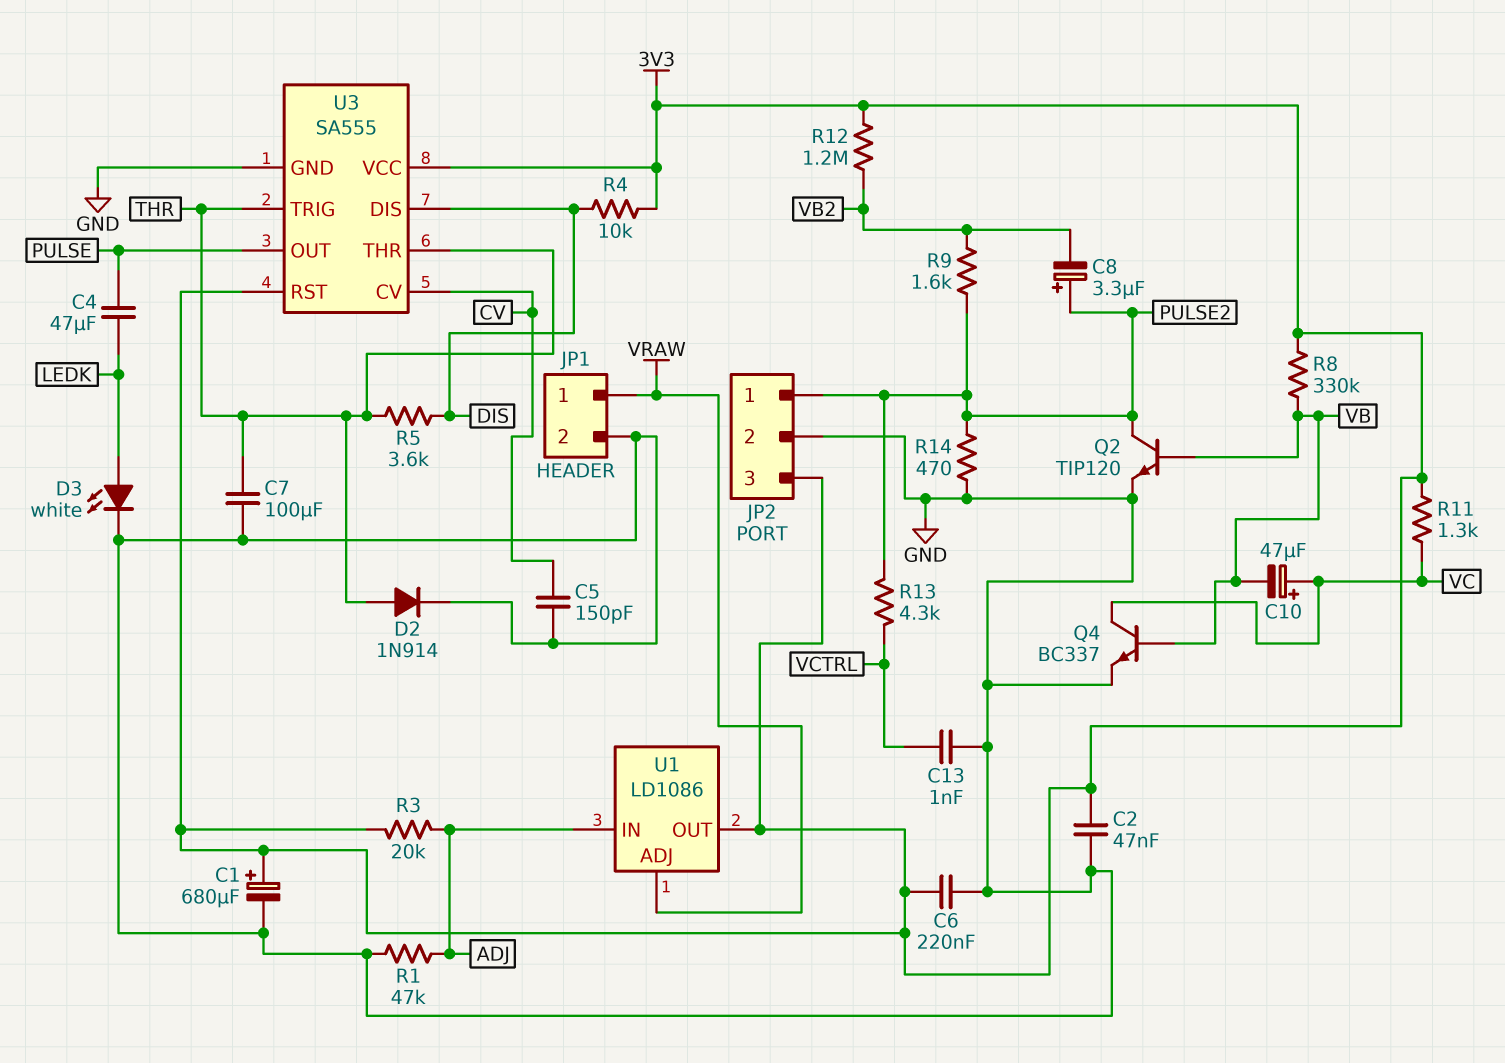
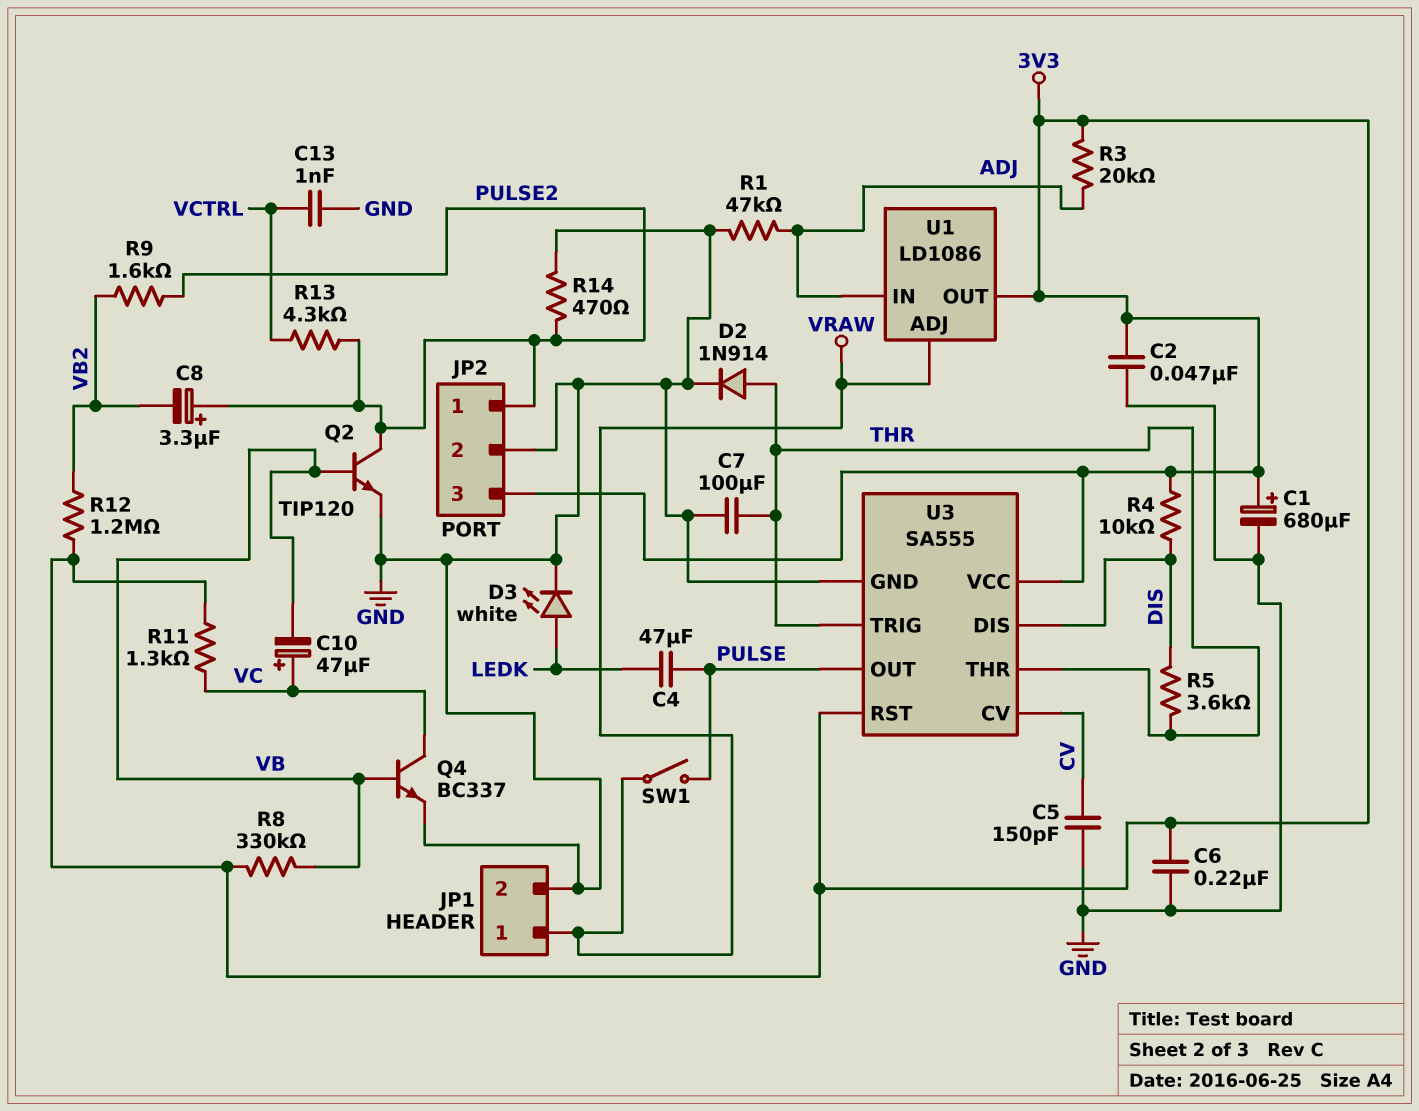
SW1: none -> switch (PULSE, VRAW)

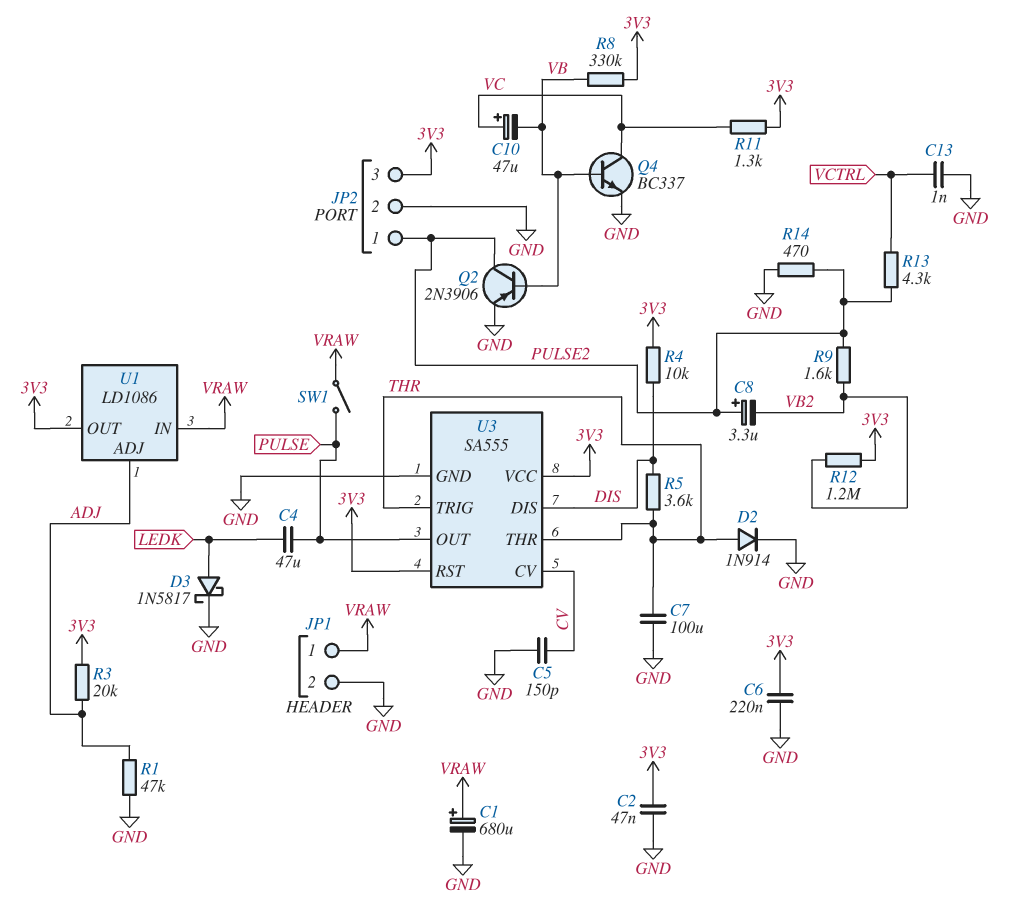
C1: 680uF (plus 3V3, minus GND) -> 680uF (plus VRAW, minus GND)
D3: LED white (A LEDK, K GND) -> schottky 1N5817 (A LEDK, K GND)
Q2: NPN TIP120 (B VB, C PULSE2, E GND) -> PNP 2N3906 (B VB, C PULSE2, E GND)
U1 pin ADJ: VRAW -> ADJ
U1 pin IN: ADJ -> VRAW

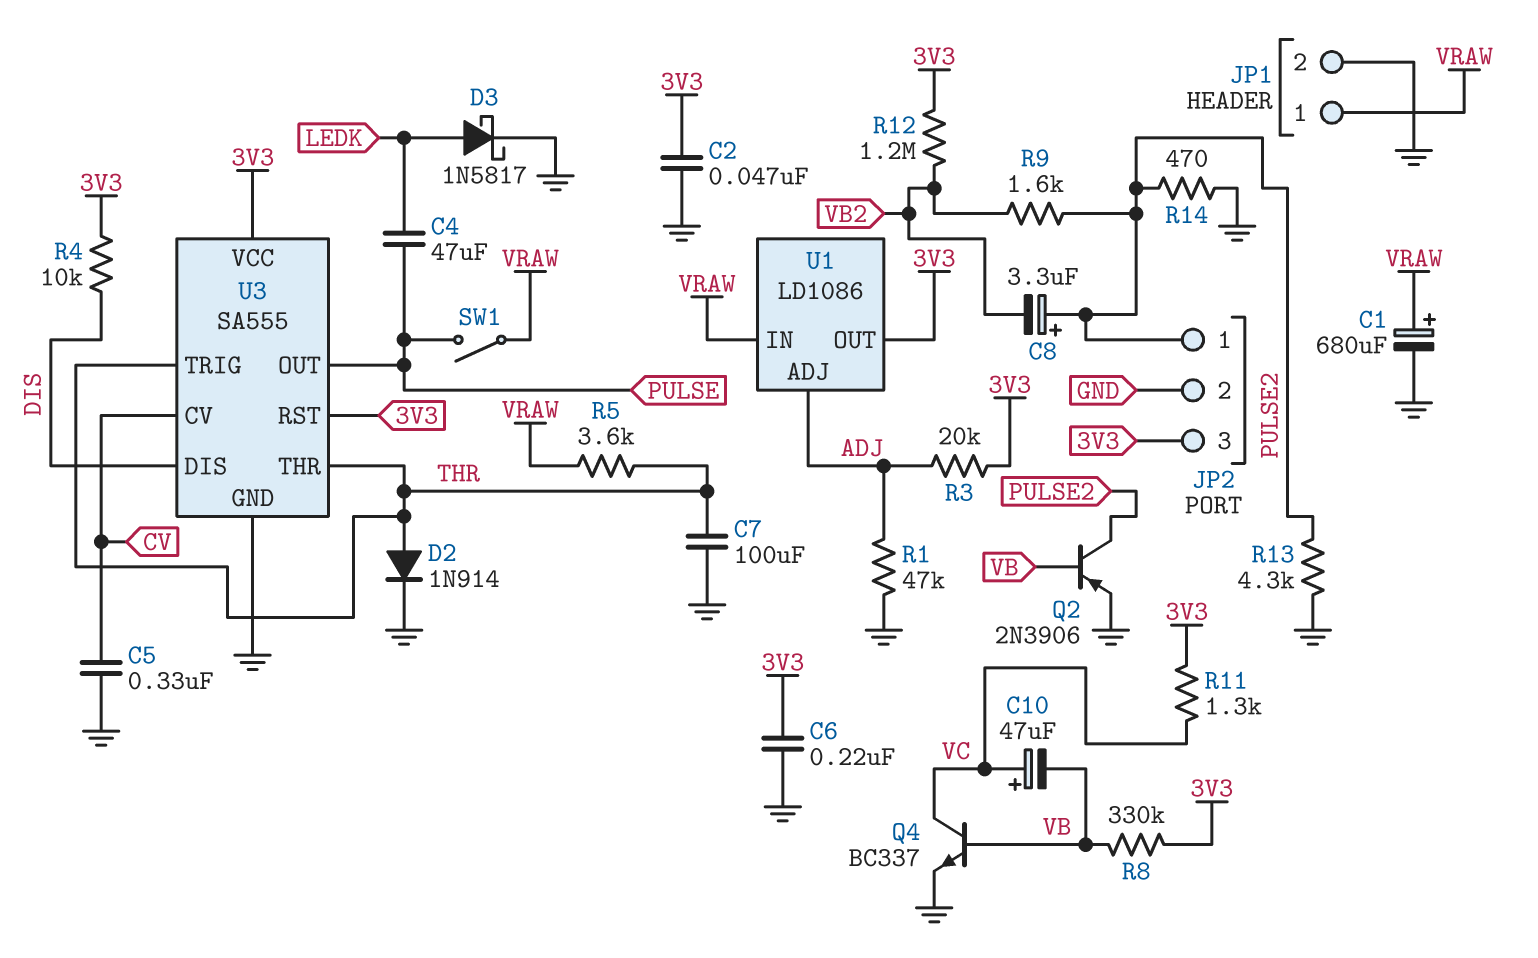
C5: 150pF (CV, GND) -> 330nF (CV, GND)
C13: 1nF (GND, VCTRL) -> none
R5: 3.6k (DIS, THR) -> 3.6k (THR, VRAW)
R13: 4.3k (PULSE2, VCTRL) -> 4.3k (GND, PULSE2)

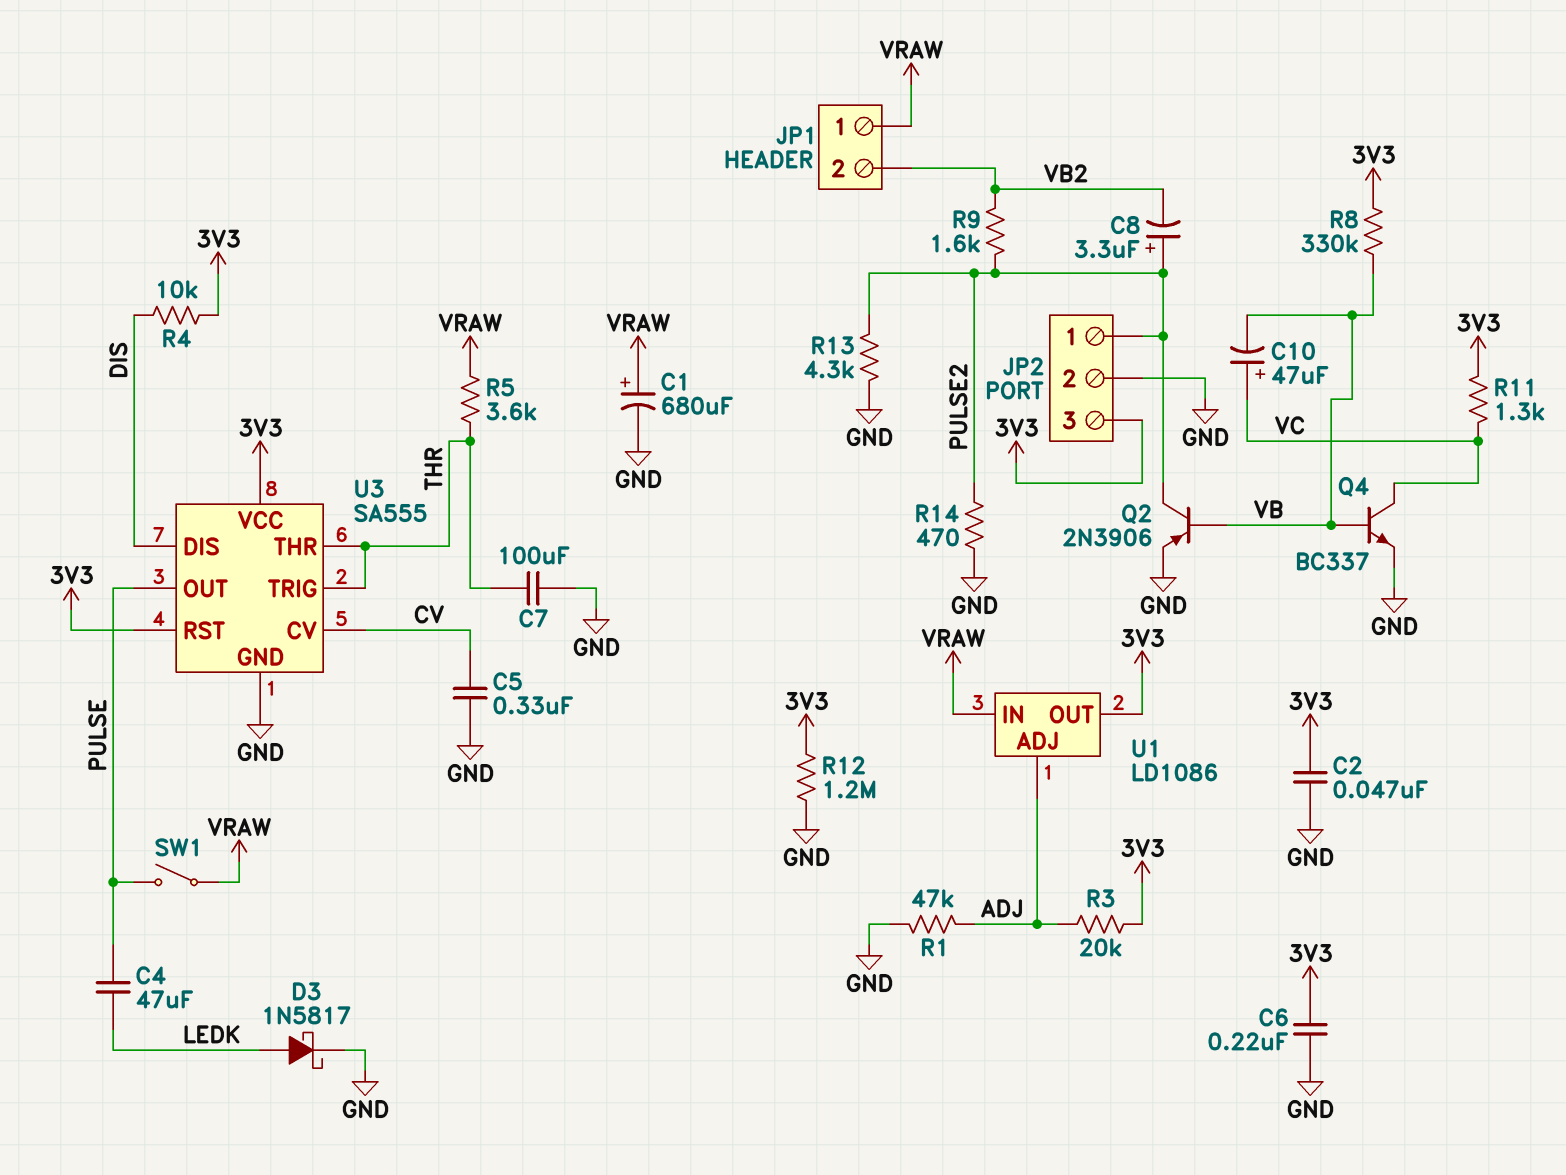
D2: diode 1N914 (A THR, K GND) -> none
JP1 pin 2: GND -> VB2
R12: 1.2M (3V3, VB2) -> 1.2M (3V3, GND)

